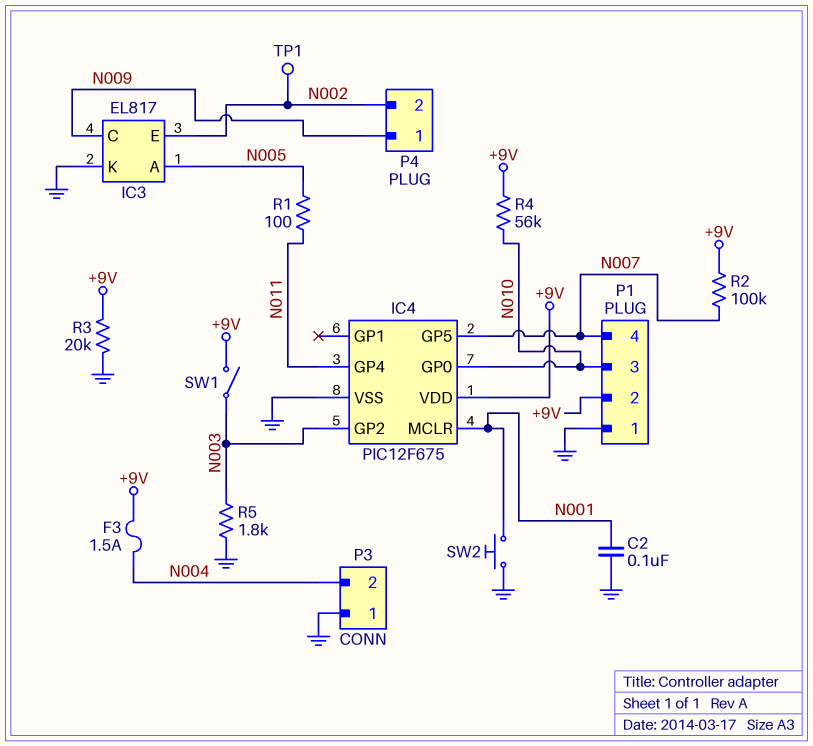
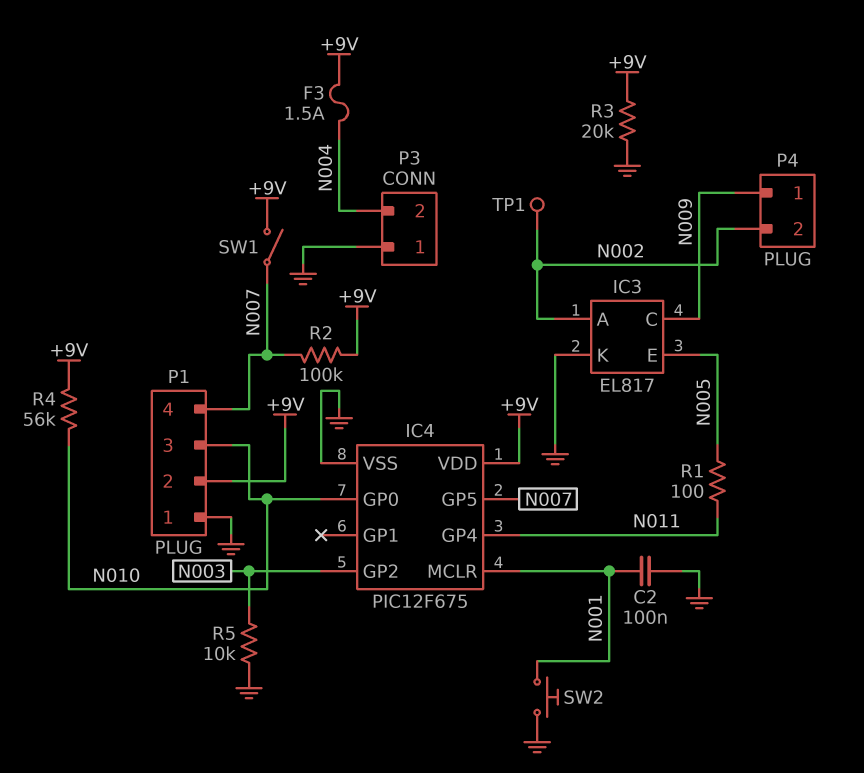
IC3 pin A: N005 -> N002
IC3 pin E: N002 -> N005
R5: 1.8k (GND, N003) -> 10k (GND, N003)
SW1: switch (+9V, N003) -> switch (+9V, N007)

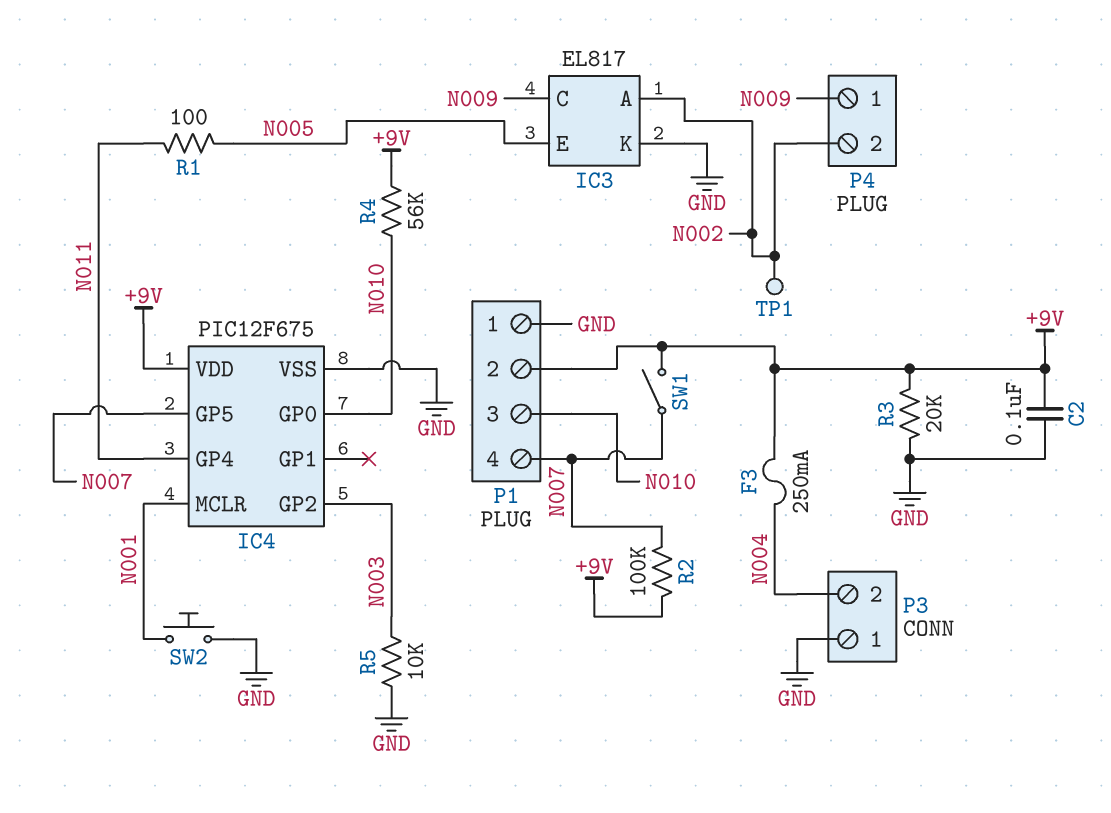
C2: 100nF (GND, N001) -> 100nF (+9V, GND)
F3: 1.5A (+9V, N004) -> 250mA (+9V, N004)

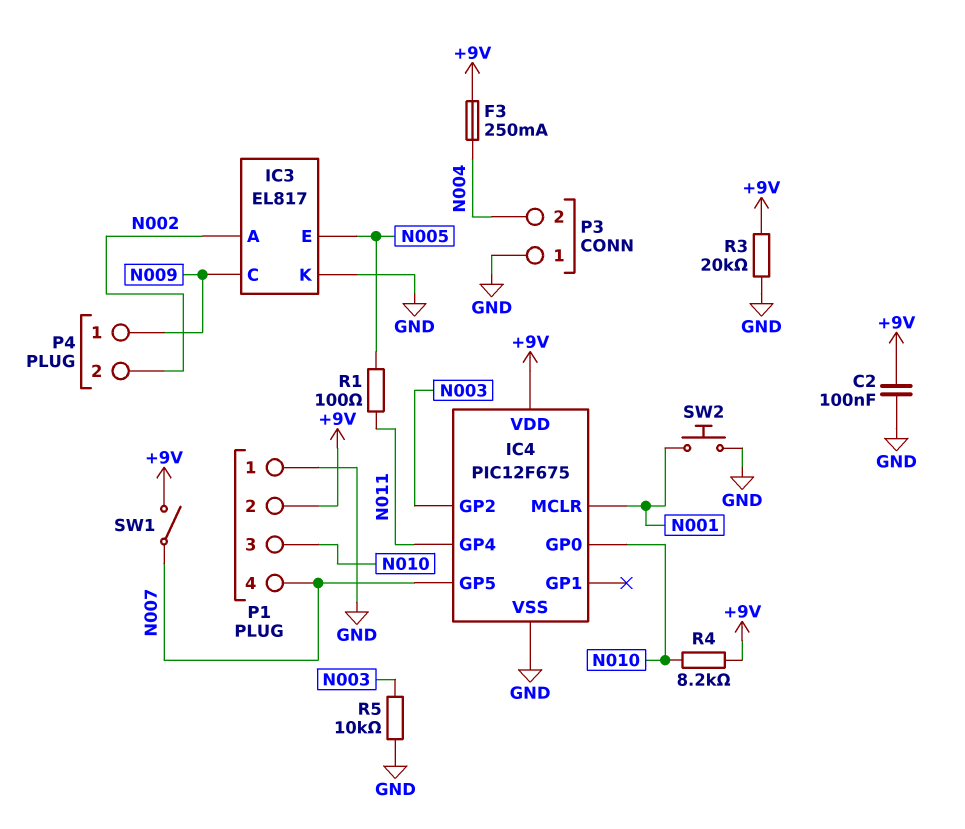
R2: 100k (+9V, N007) -> none
R4: 56k (+9V, N010) -> 8.2k (+9V, N010)
TP1: test point (N002) -> none

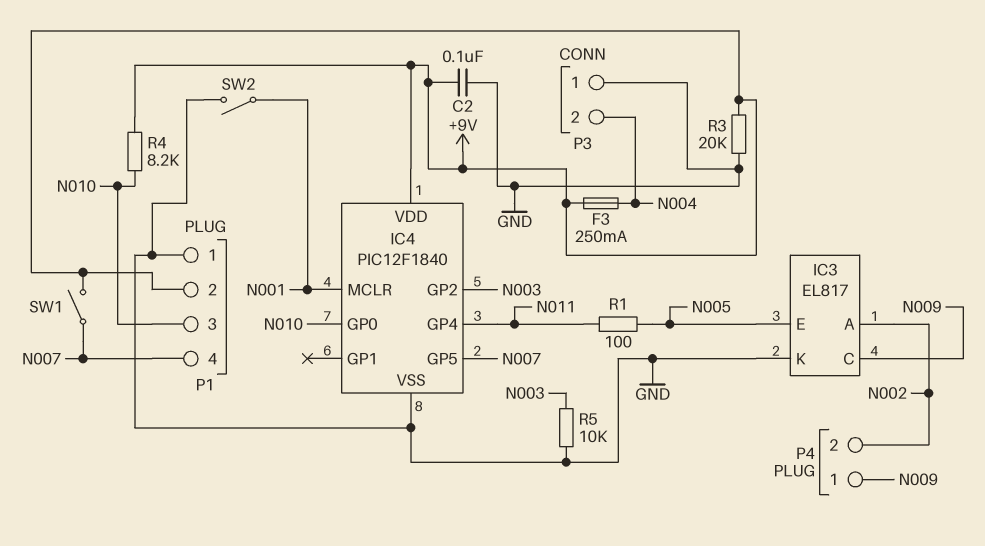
IC4: PIC12F675 -> PIC12F1840
SW2: button (GND, N001) -> switch (GND, N001)

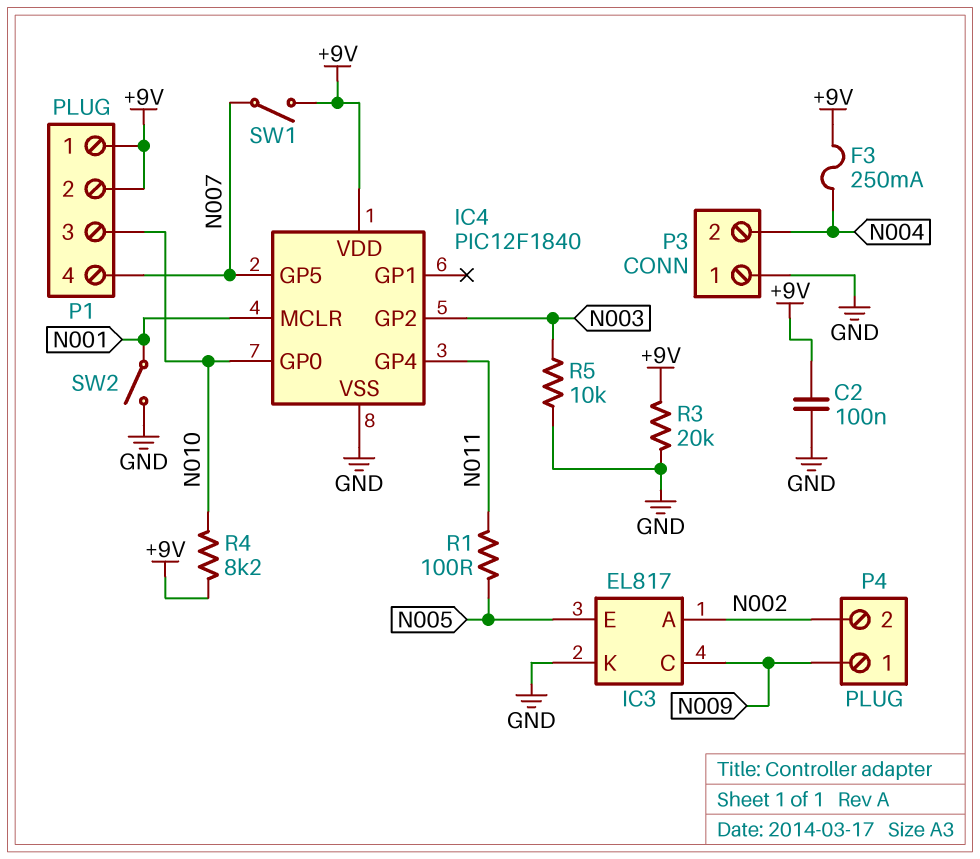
P1 pin 1: GND -> +9V

